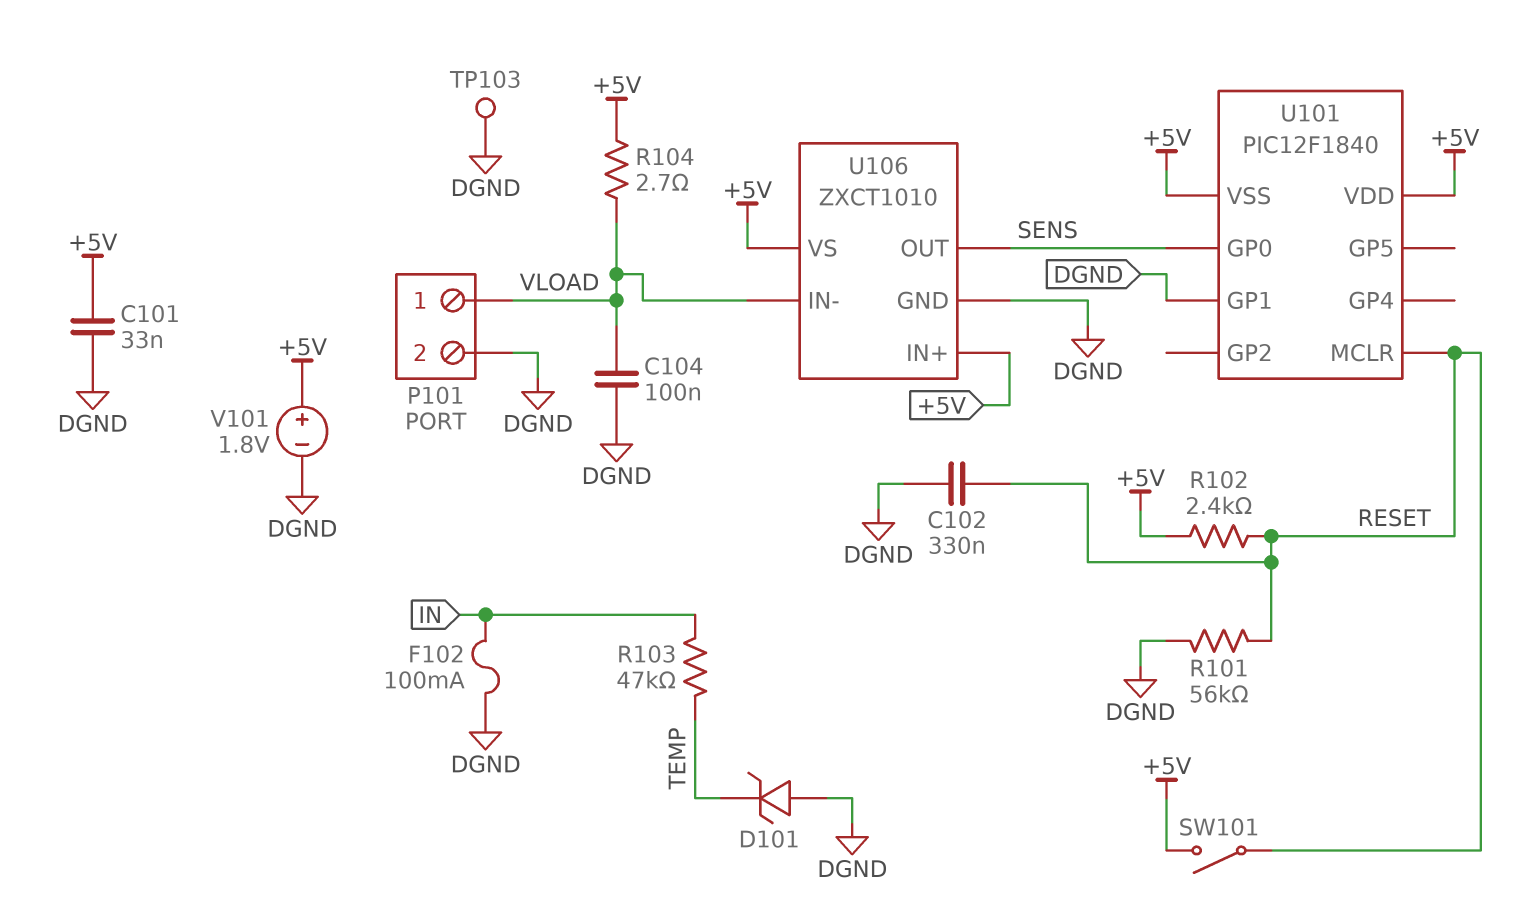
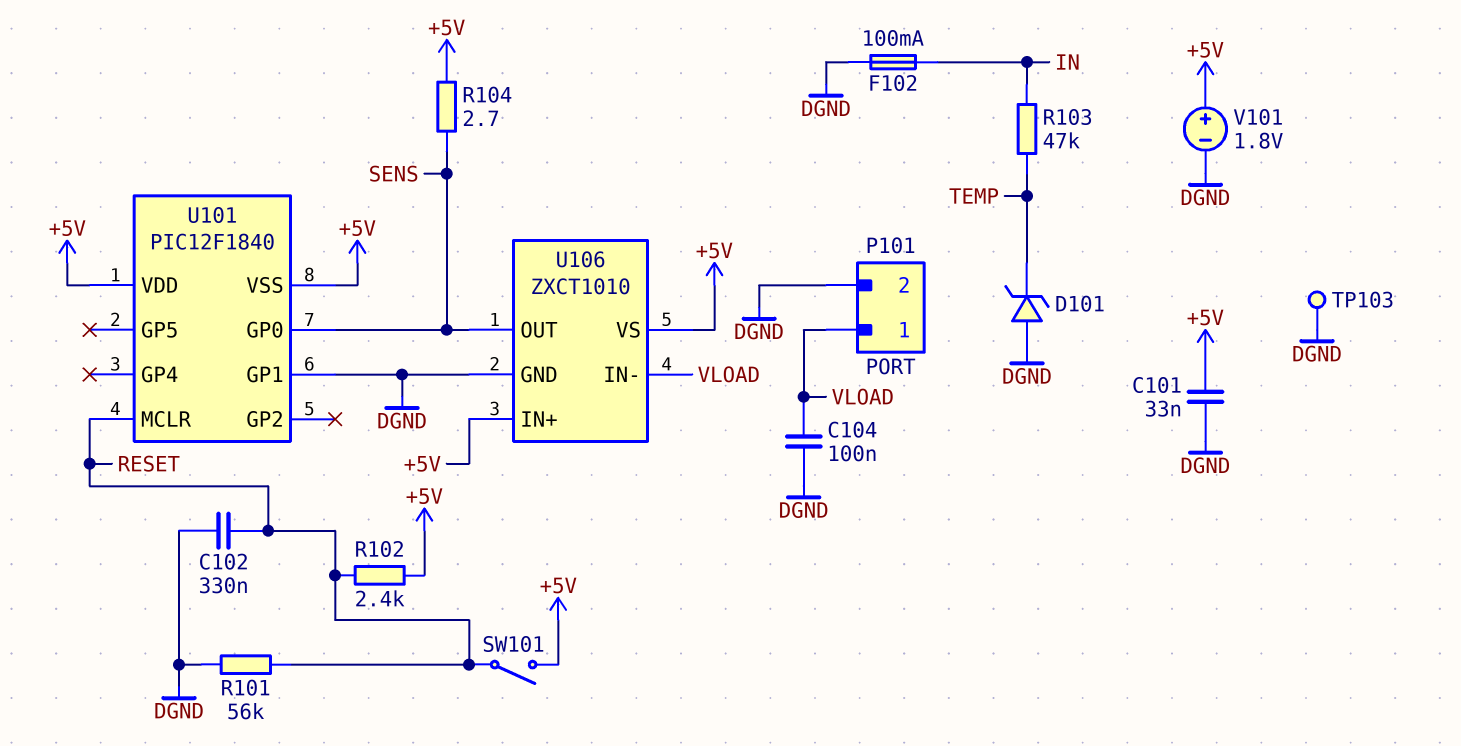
R104: 2.7 (+5V, VLOAD) -> 2.7 (+5V, SENS)

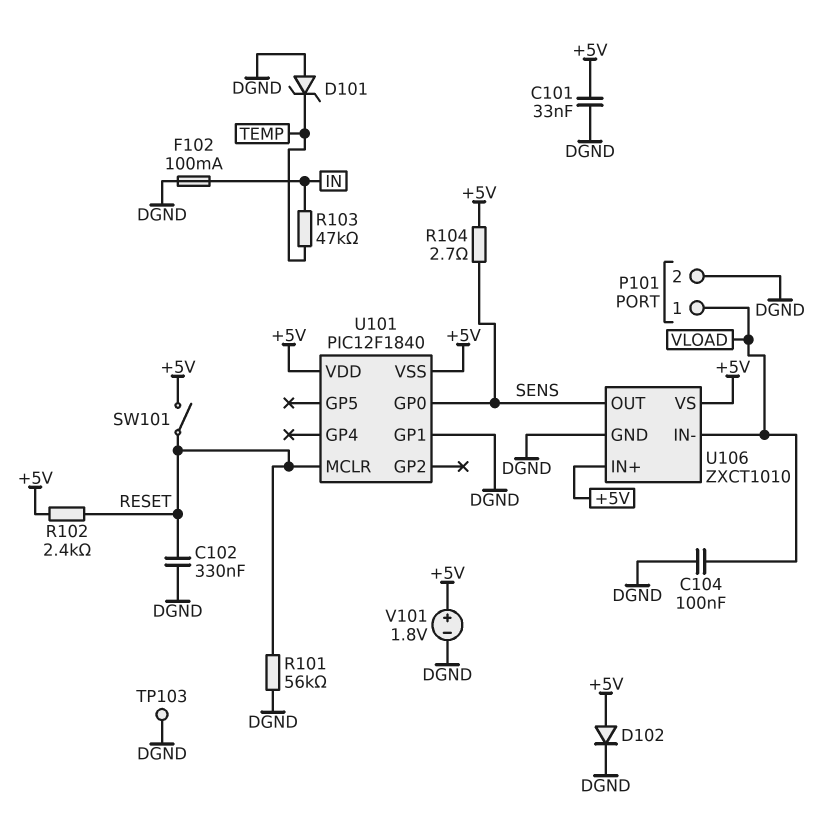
D102: none -> diode (A +5V, K DGND)

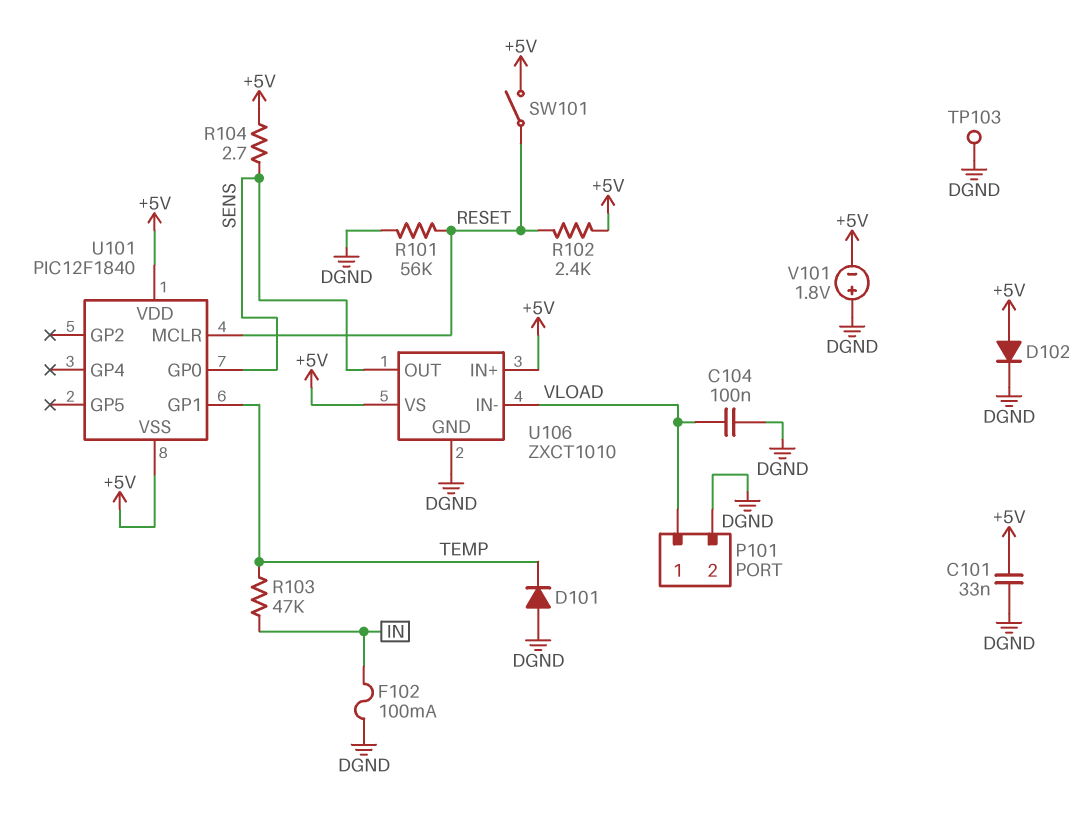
C102: 330nF (DGND, RESET) -> none
D101: zener (A DGND, K TEMP) -> diode (A DGND, K TEMP)
U101 pin GP1: DGND -> TEMP
V101: 1.8V (plus +5V, minus DGND) -> 1.8V (plus DGND, minus +5V)

